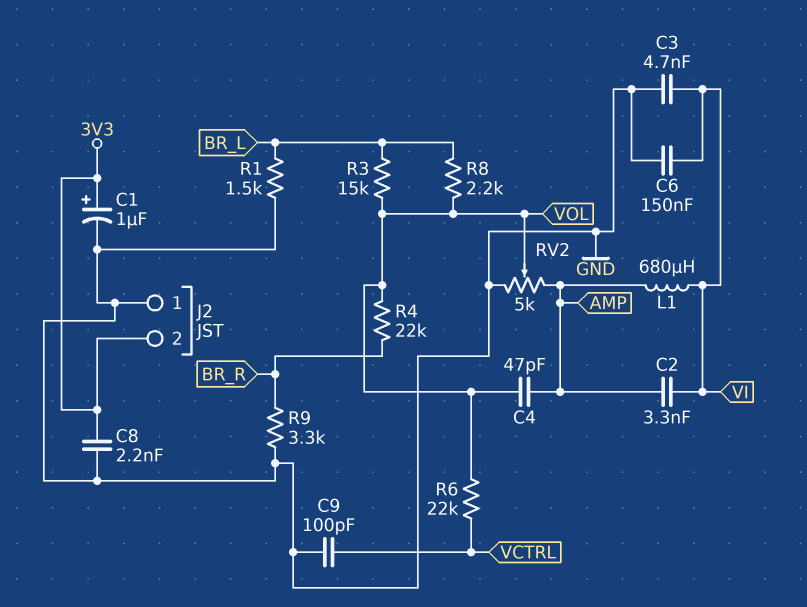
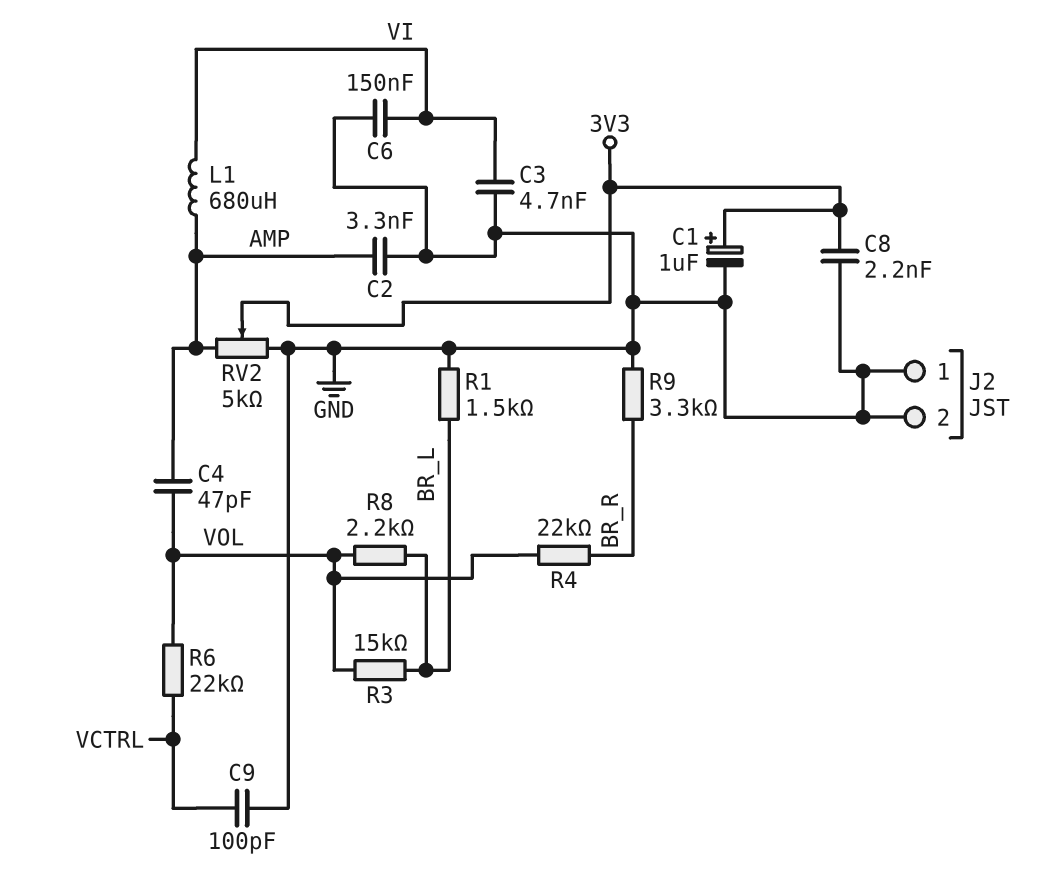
C2: 3.3nF (AMP, VI) -> 3.3nF (AMP, GND)
J2 pin 2: 3V3 -> GND
RV2: 5k (AMP, GND, wiper VOL) -> 5k (AMP, GND, wiper 3V3)

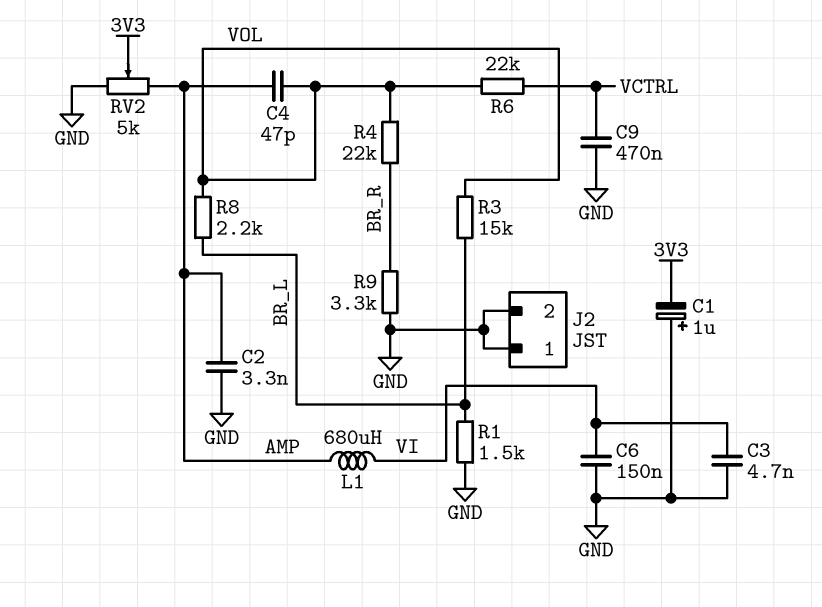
C1: 1uF (plus 3V3, minus GND) -> 1uF (plus GND, minus 3V3)
C8: 2.2nF (3V3, GND) -> none
C9: 100pF (GND, VCTRL) -> 470nF (GND, VCTRL)

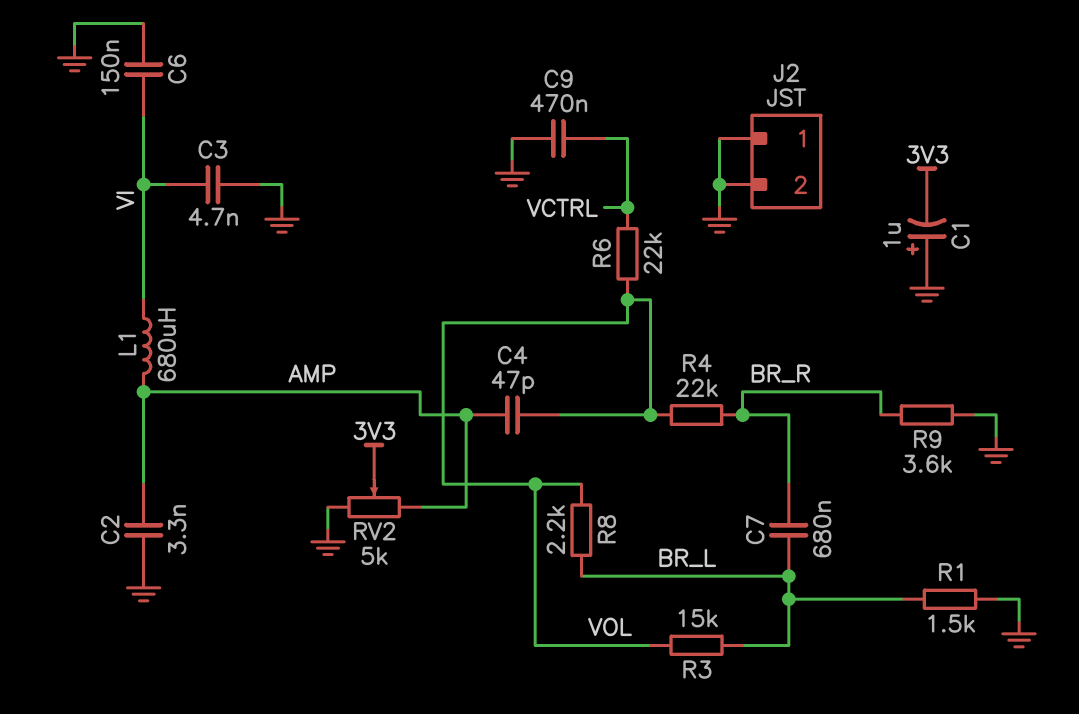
C7: none -> 680nF (BR_L, BR_R)
R9: 3.3k (BR_R, GND) -> 3.6k (BR_R, GND)

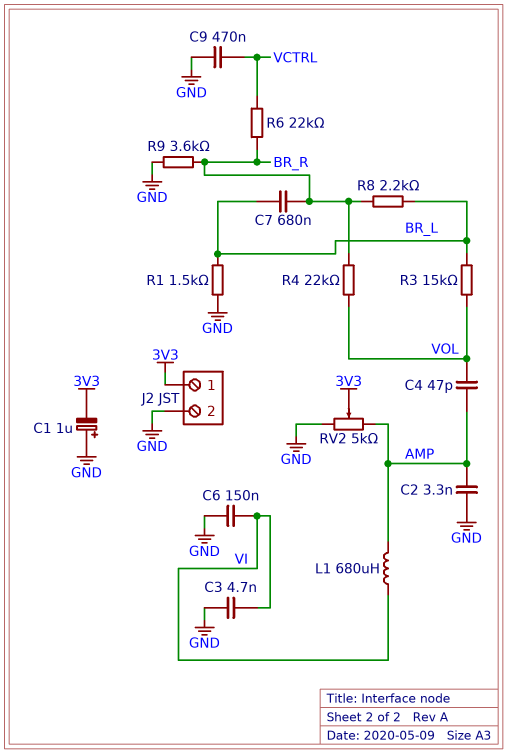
J2 pin 1: GND -> 3V3
R6: 22k (VCTRL, VOL) -> 22k (BR_R, VCTRL)
R8: 2.2k (BR_L, VOL) -> 2.2k (BR_L, BR_R)

